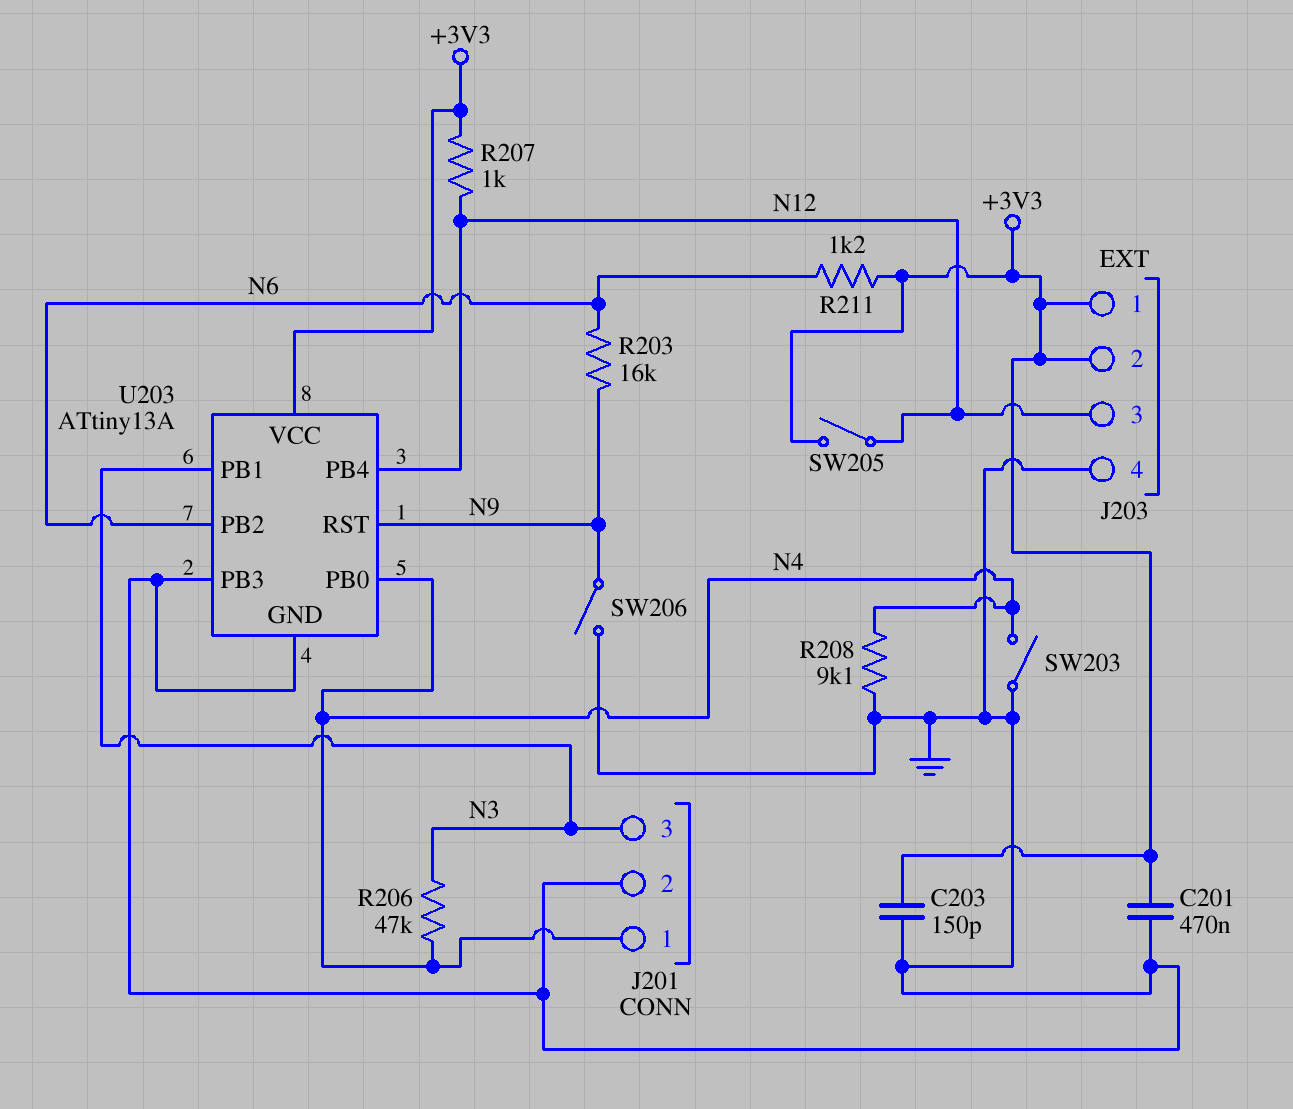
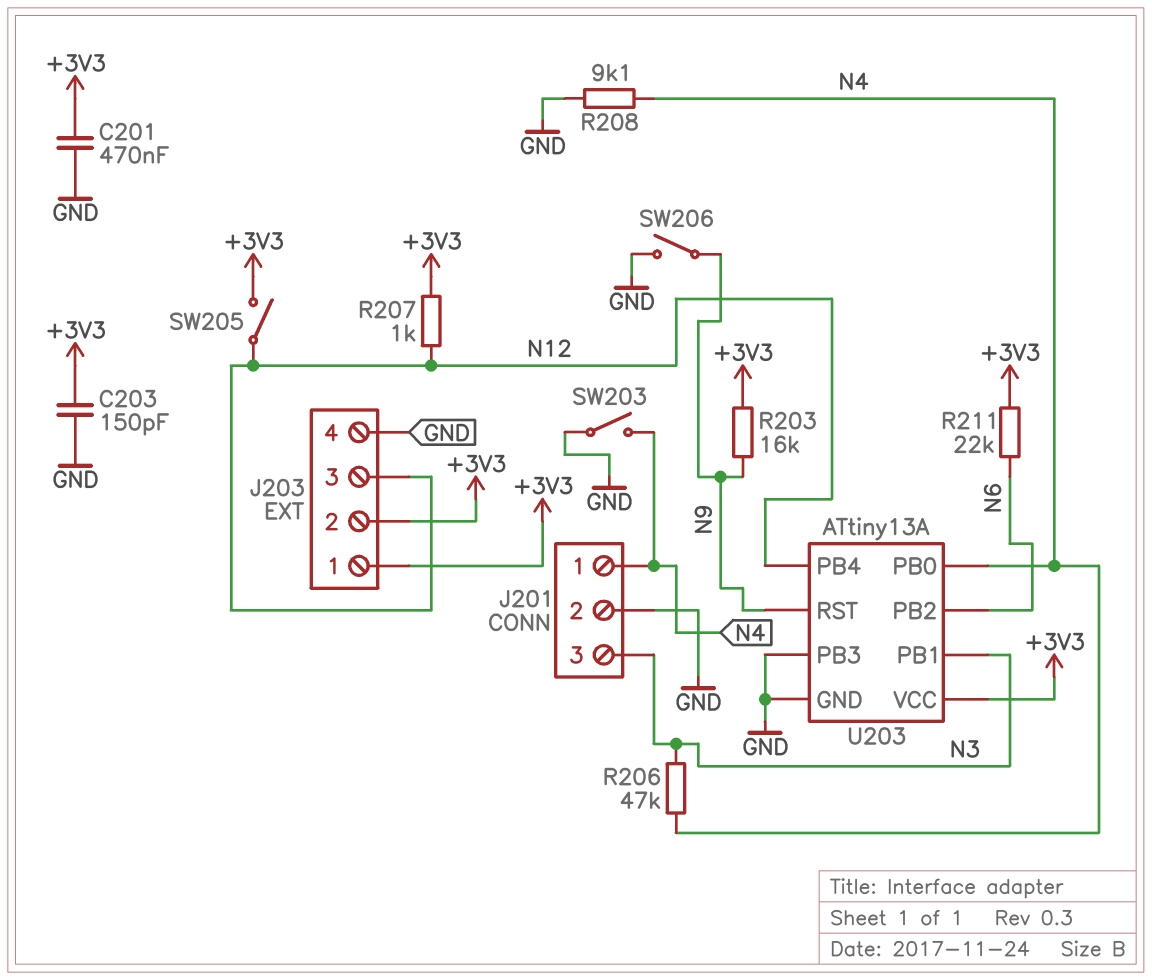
R203: 16k (N6, N9) -> 16k (+3V3, N9)
R211: 1.2k (+3V3, N6) -> 22k (+3V3, N6)

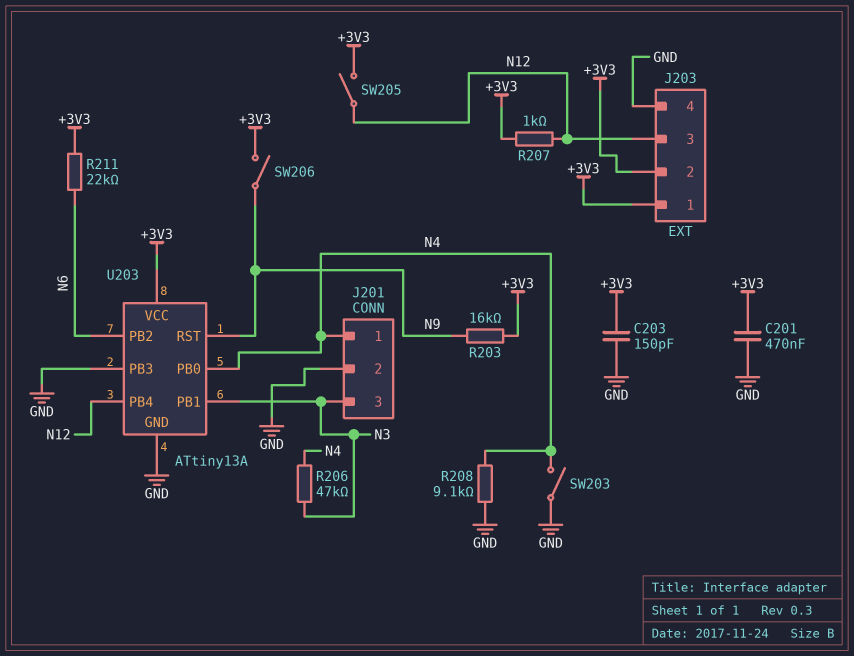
SW206: switch (GND, N9) -> switch (+3V3, N9)

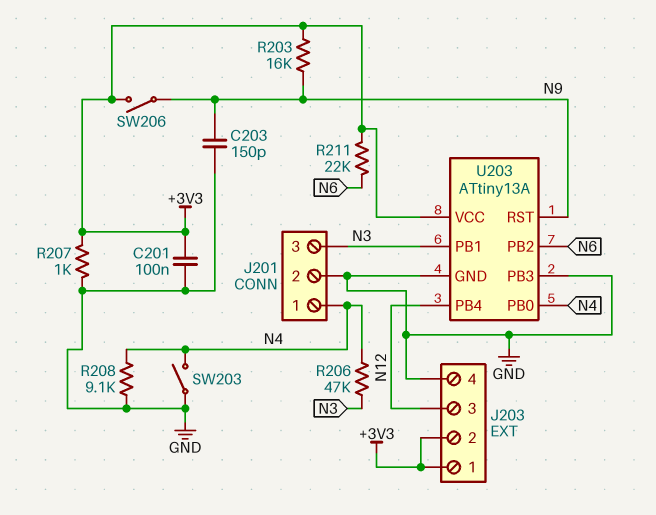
C201: 470nF (+3V3, GND) -> 100nF (+3V3, GND)
C203: 150pF (+3V3, GND) -> 150pF (GND, N9)
R207: 1k (+3V3, N12) -> 1k (+3V3, GND)
SW205: switch (+3V3, N12) -> none

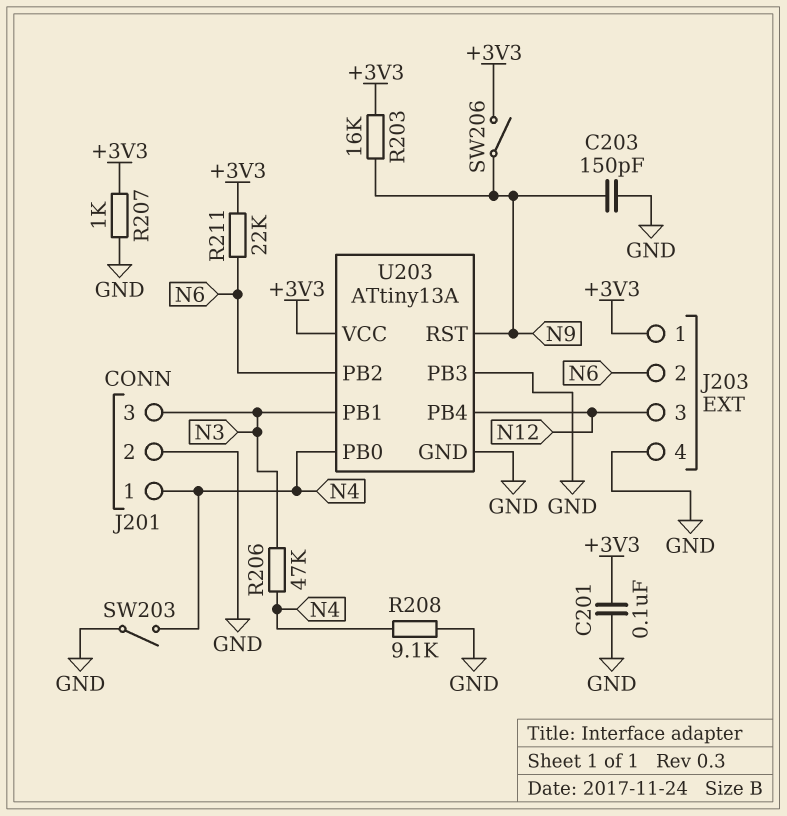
J203 pin 2: +3V3 -> N6

